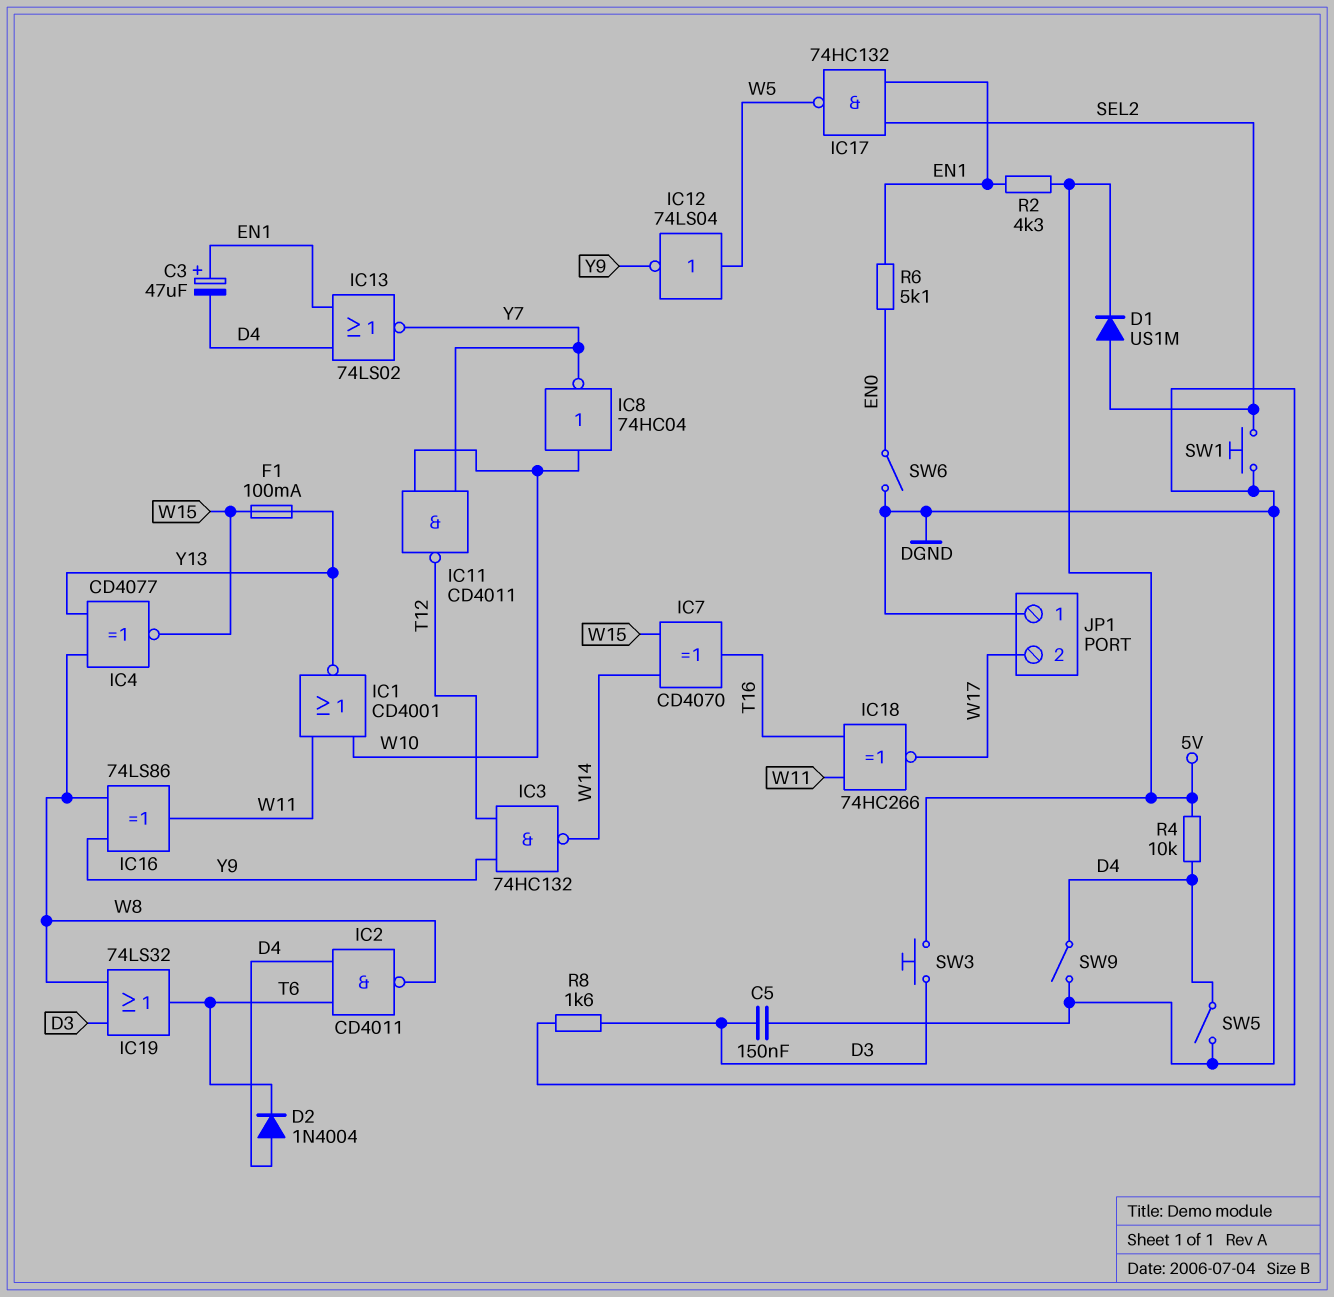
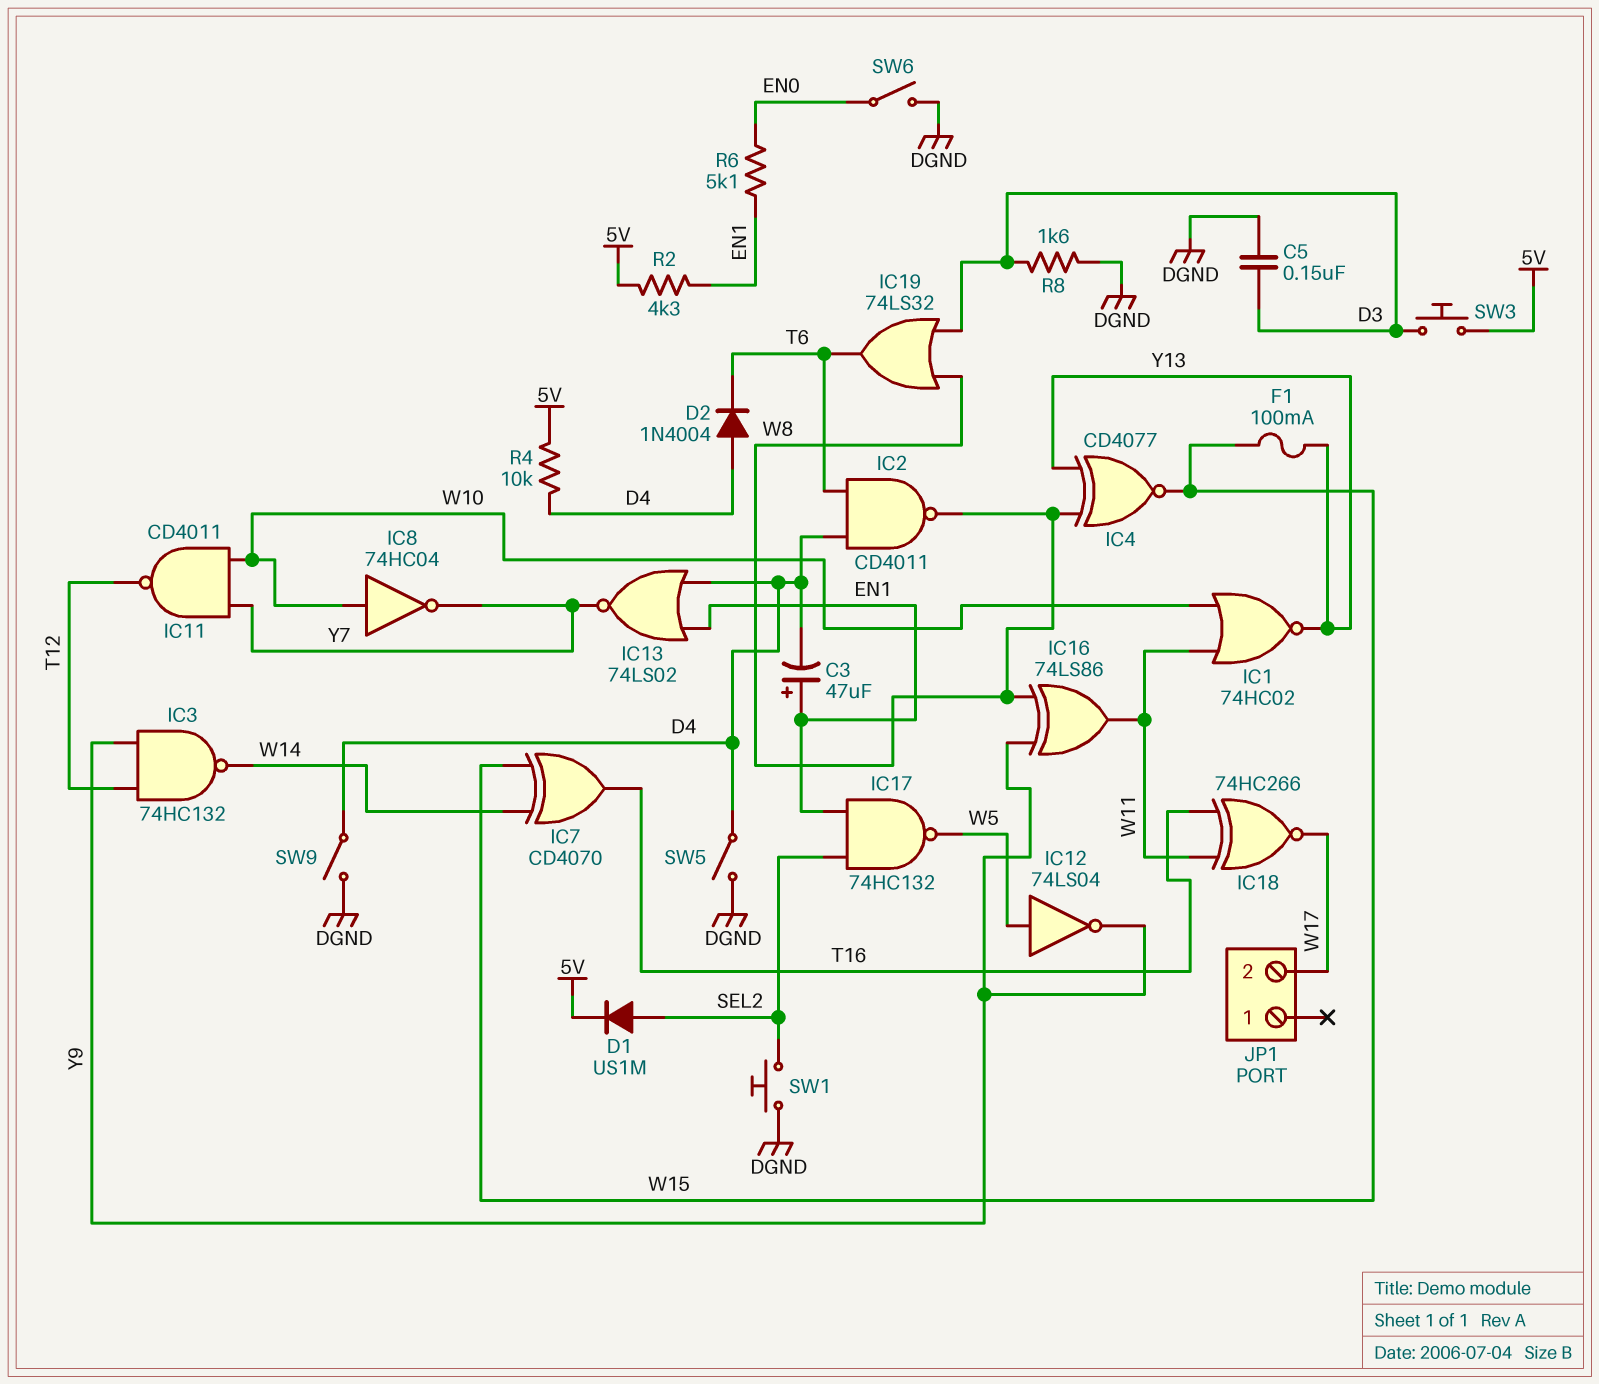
IC1: NOR CD4001 (in W10, in W11, out Y13) -> NOR 74HC02 (in W10, in W11, out Y13)
JP1 pin 1: DGND -> none

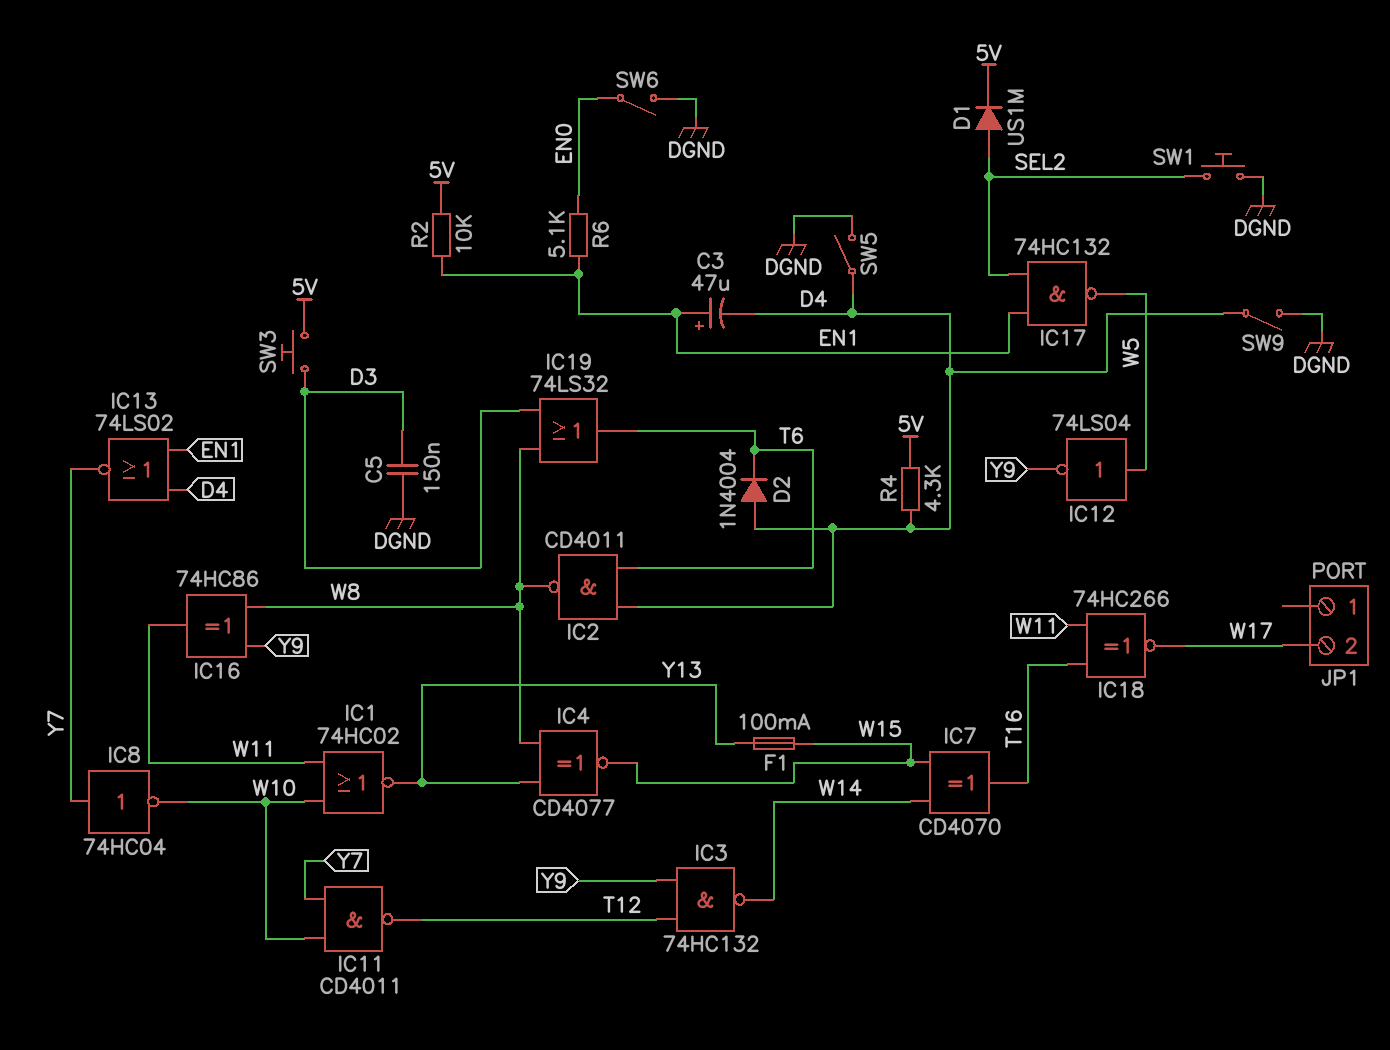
IC8: NOT 74HC04 (in W10, out Y7) -> NOT 74HC04 (in Y7, out W10)
IC16: XOR 74LS86 (in W8, in Y9, out W11) -> XOR 74HC86 (in W8, in Y9, out W11)
R2: 4.3k (5V, EN1) -> 10k (5V, EN1)
R4: 10k (5V, D4) -> 4.3k (5V, D4)
R8: 1.6k (D3, DGND) -> none

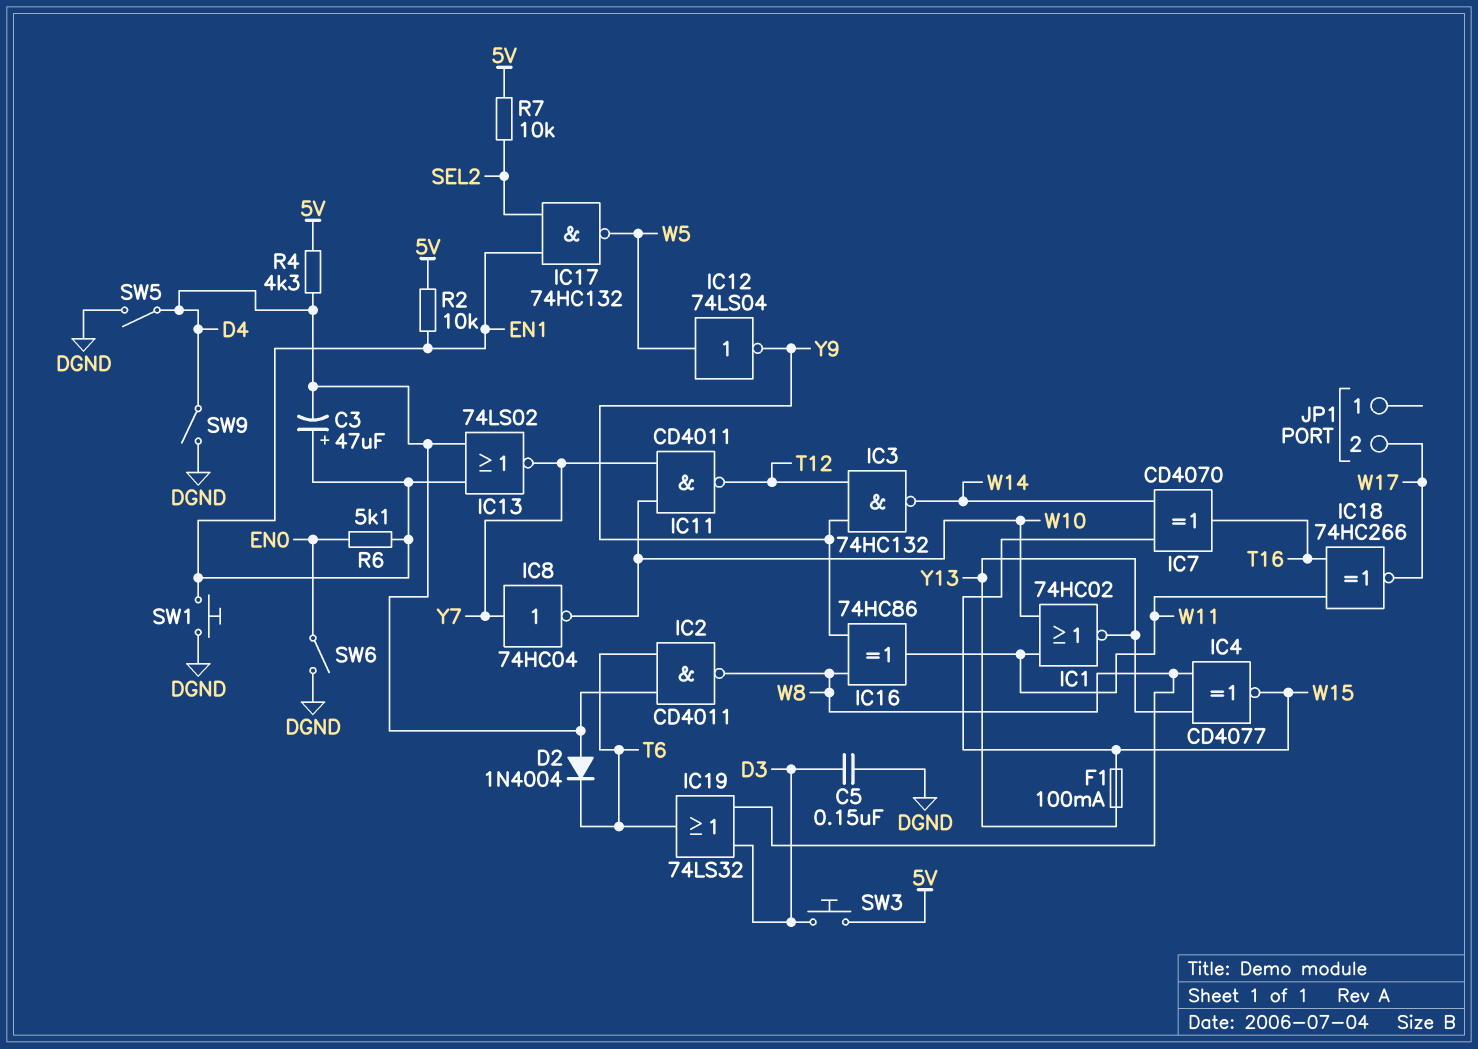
D1: diode US1M (A SEL2, K 5V) -> none
R7: none -> 10k (5V, SEL2)
SW1: button (DGND, SEL2) -> button (DGND, EN1)

